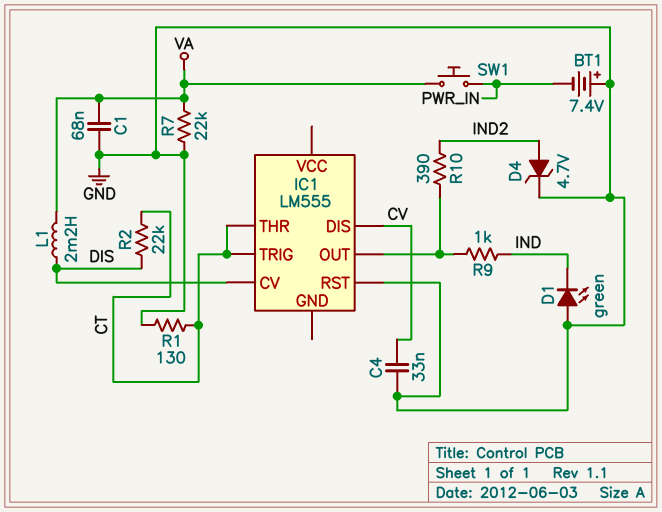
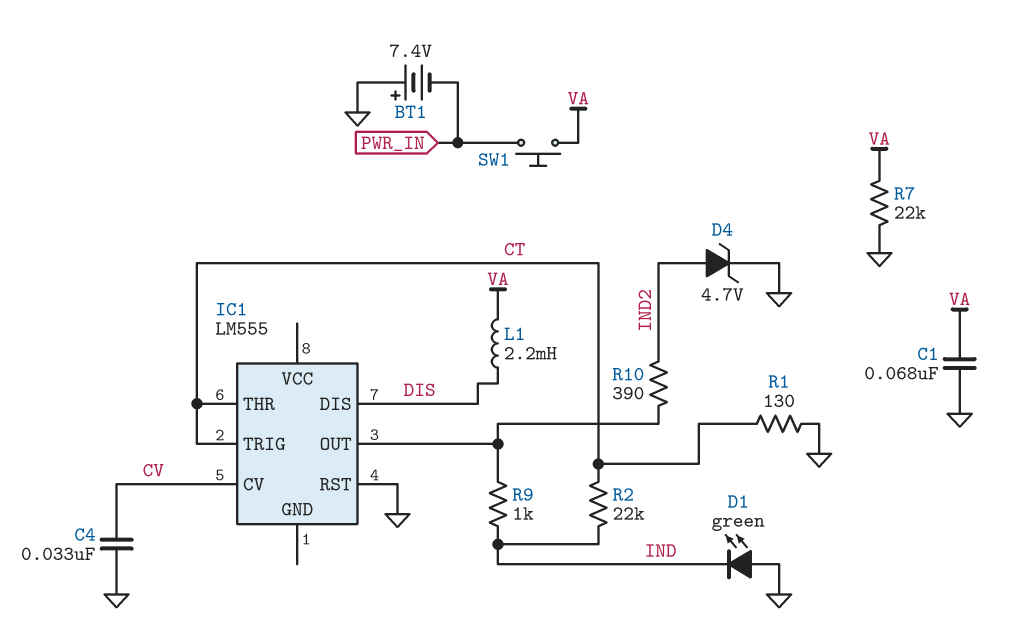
IC1 pin CV: DIS -> CV
IC1 pin DIS: CV -> DIS
R2: 22k (CT, DIS) -> 22k (CT, IND)

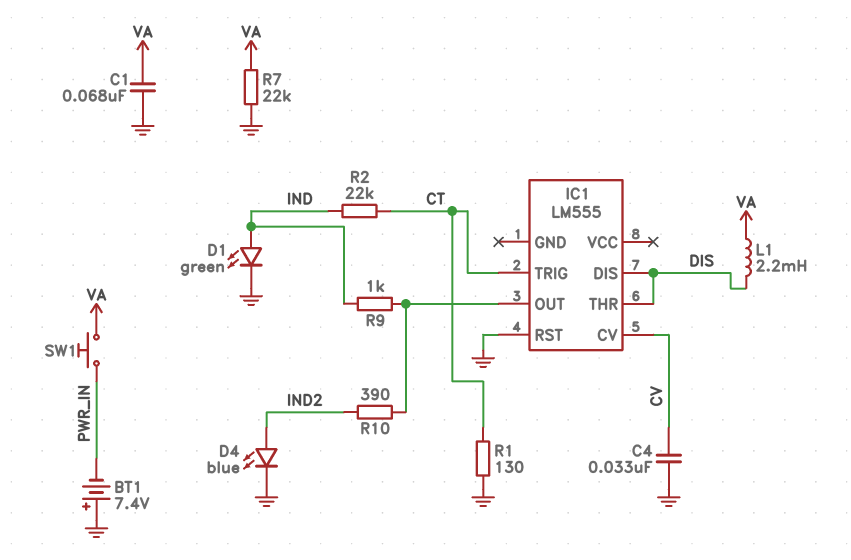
D1: LED green (A GND, K IND) -> LED green (A IND, K GND)
D4: zener 4.7V (A IND2, K GND) -> LED blue (A IND2, K GND)
IC1 pin THR: CT -> DIS

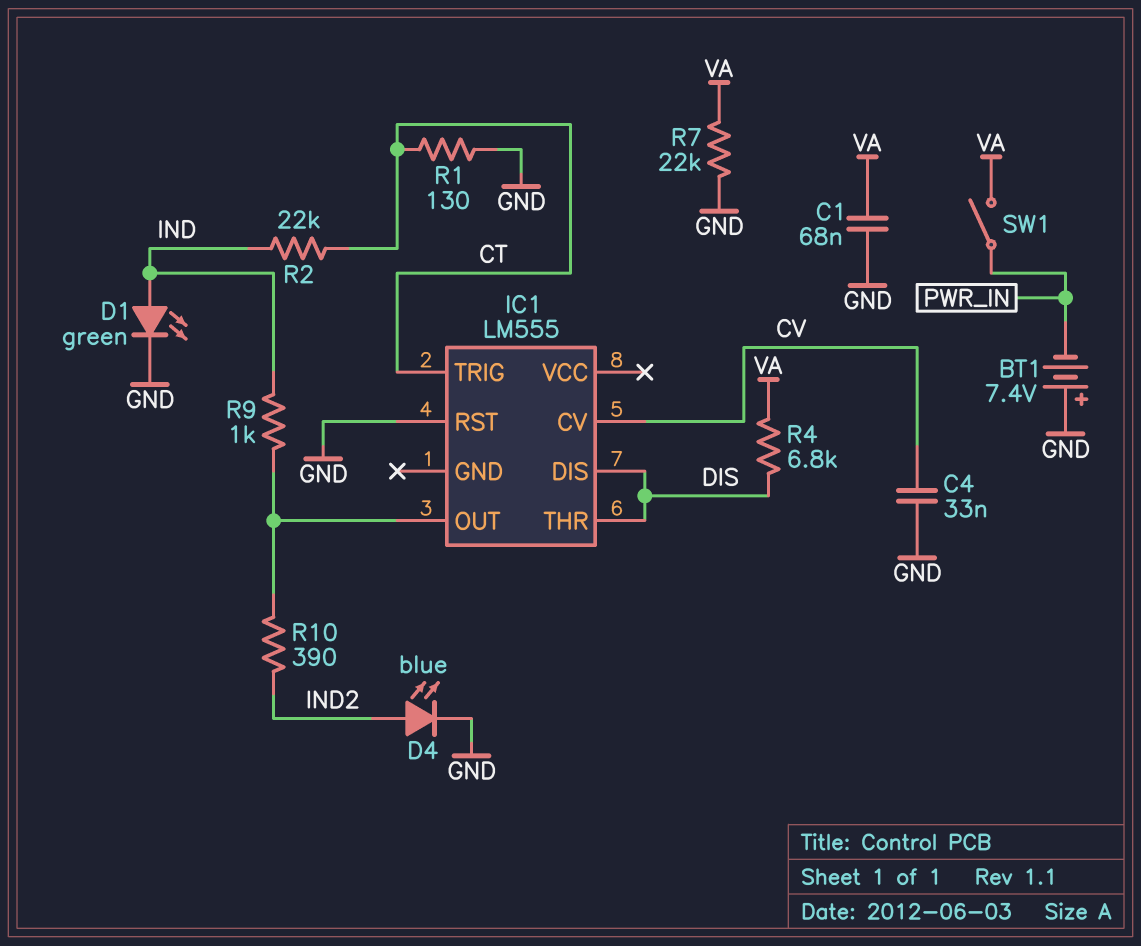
L1: 2.2mH (DIS, VA) -> none
R4: none -> 6.8k (DIS, VA)
SW1: button (PWR_IN, VA) -> switch (PWR_IN, VA)

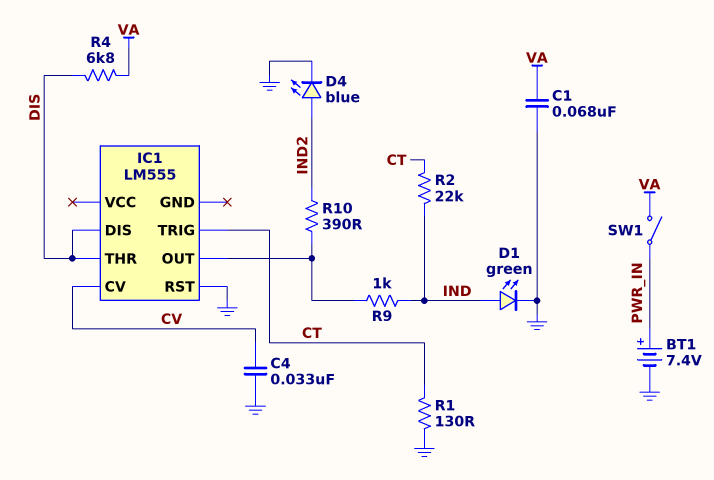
BT1: 7.4V (plus GND, minus PWR_IN) -> 7.4V (plus PWR_IN, minus GND)
R7: 22k (GND, VA) -> none

